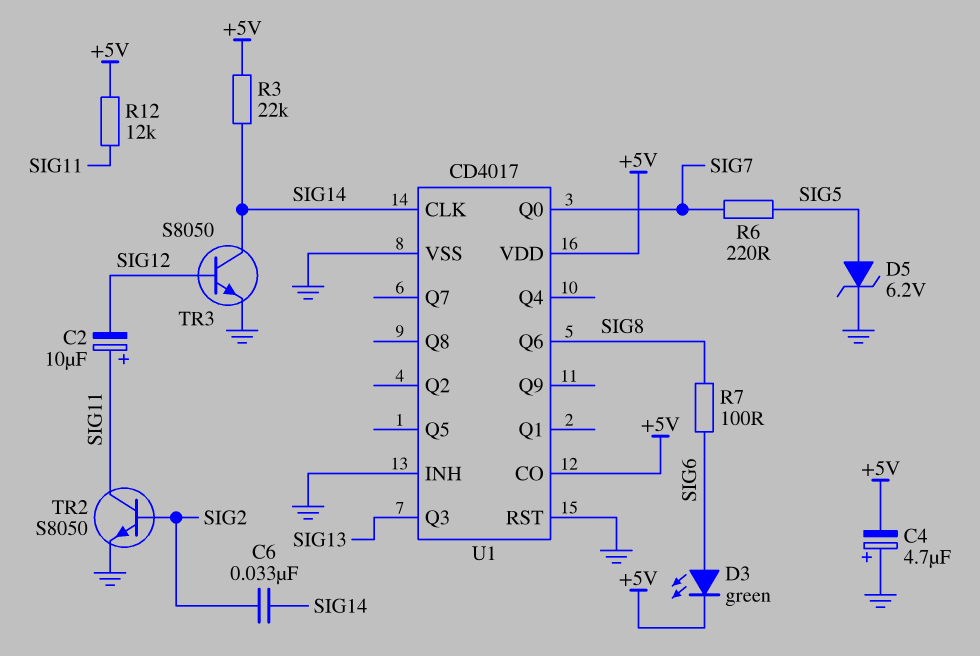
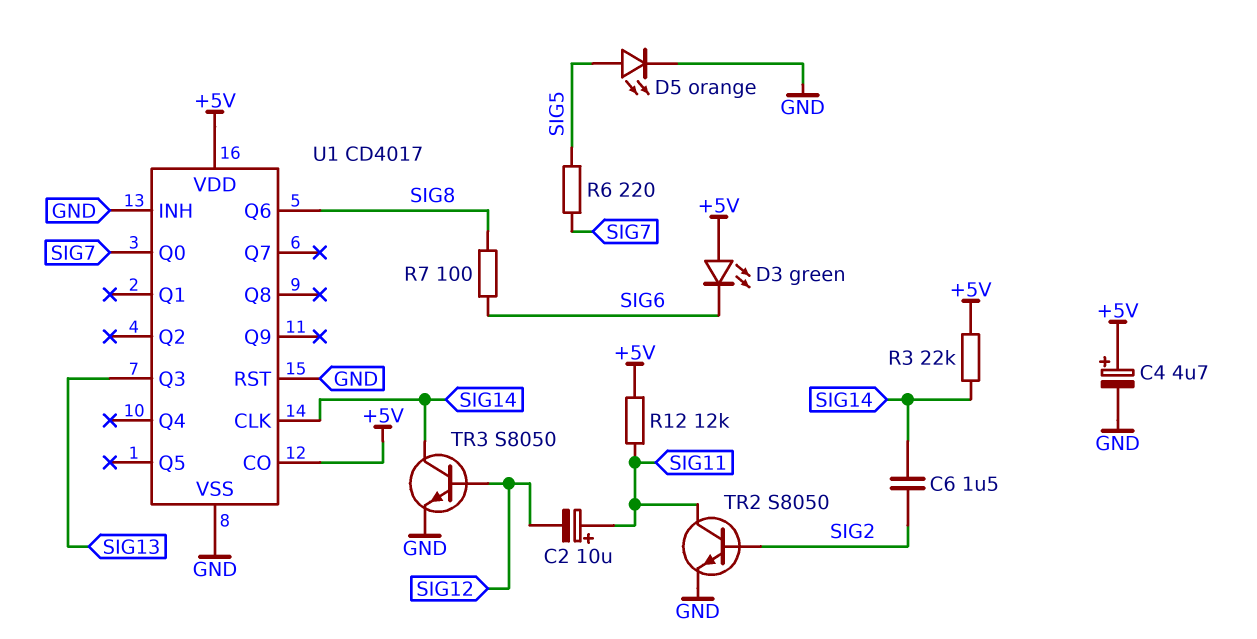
C4: 4.7uF (plus GND, minus +5V) -> 4.7uF (plus +5V, minus GND)
C6: 33nF (SIG2, SIG14) -> 1.5uF (SIG2, SIG14)
D3: LED green (A SIG6, K +5V) -> LED green (A +5V, K SIG6)
D5: zener 6.2V (A SIG5, K GND) -> LED orange (A SIG5, K GND)

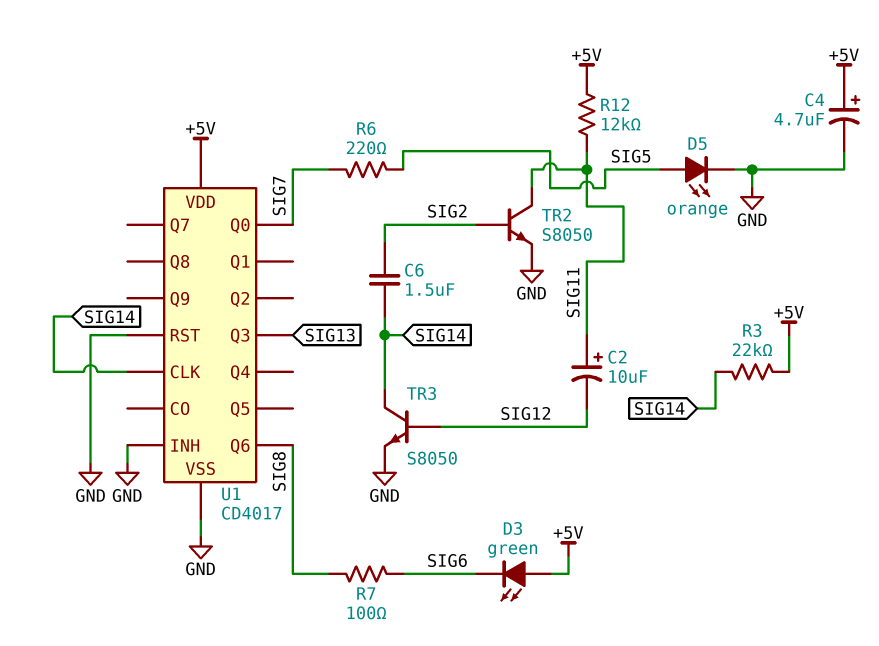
U1 pin CO: +5V -> none

